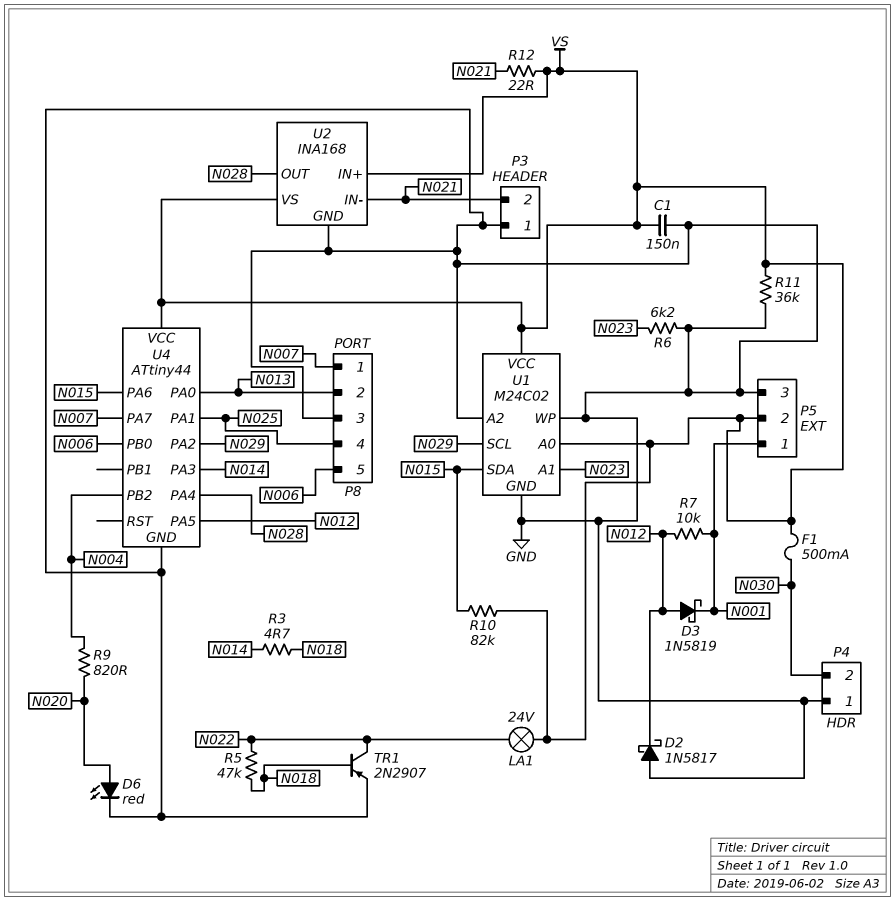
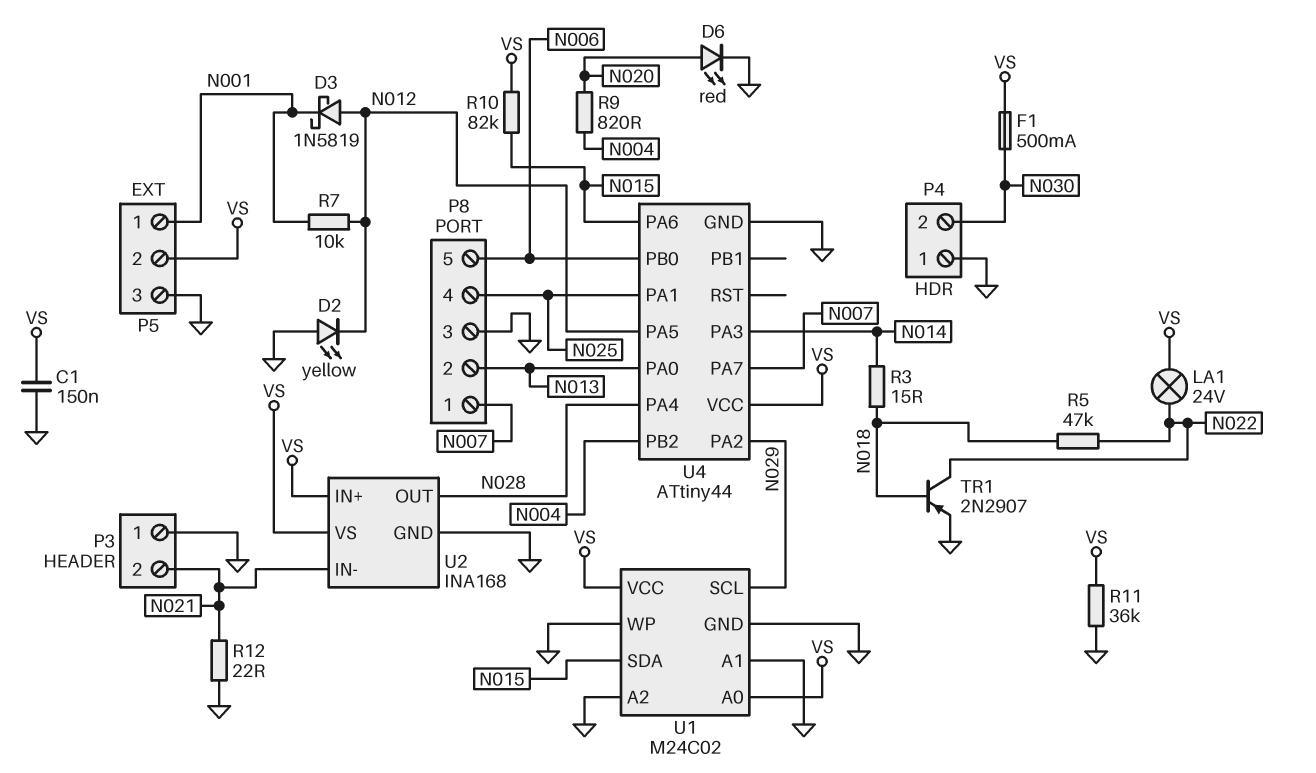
D2: schottky 1N5817 (A GND, K N012) -> LED yellow (A GND, K N012)
R3: 4.7 (N014, N018) -> 15 (N014, N018)
R6: 6.2k (GND, N023) -> none
R12: 22 (N021, VS) -> 22 (GND, N021)
U1 pin A1: N023 -> GND

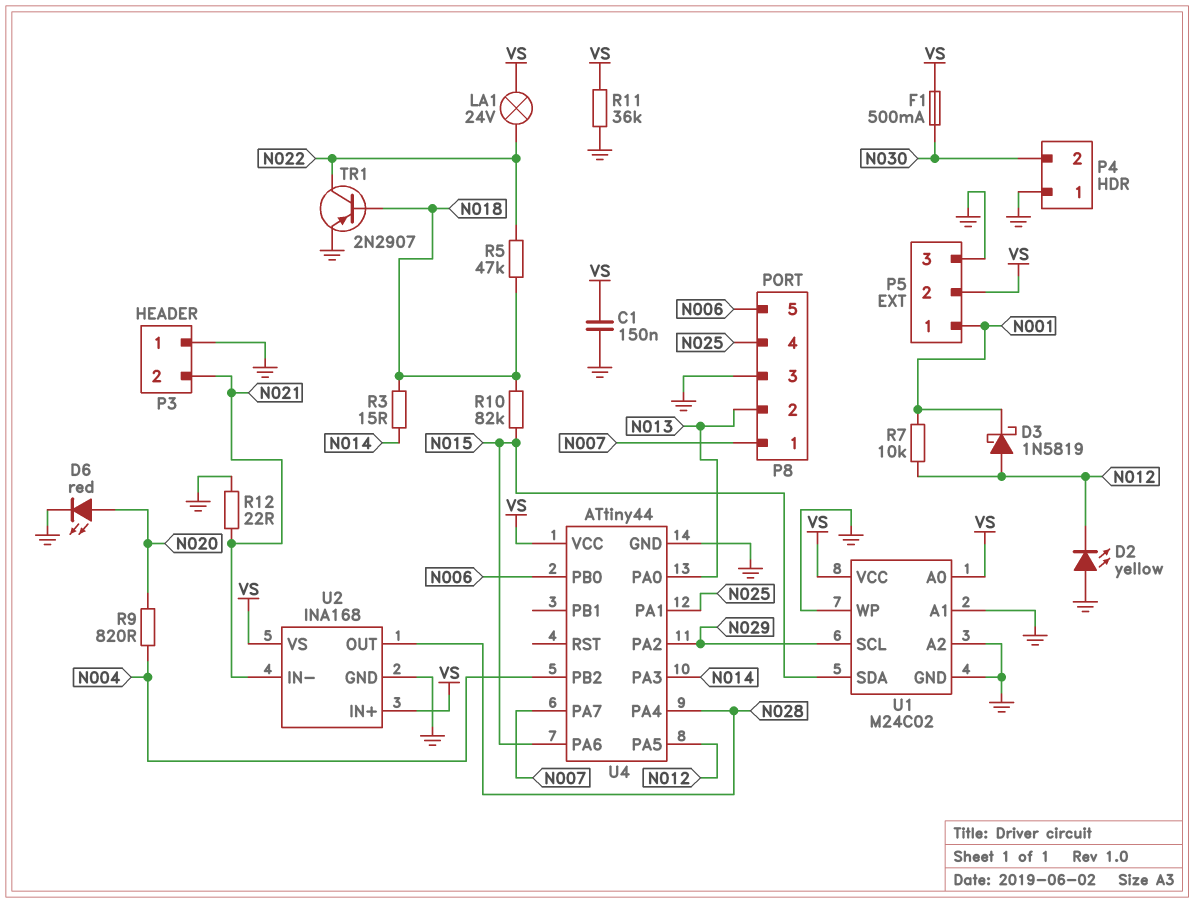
R10: 82k (N015, VS) -> 82k (N015, N018)

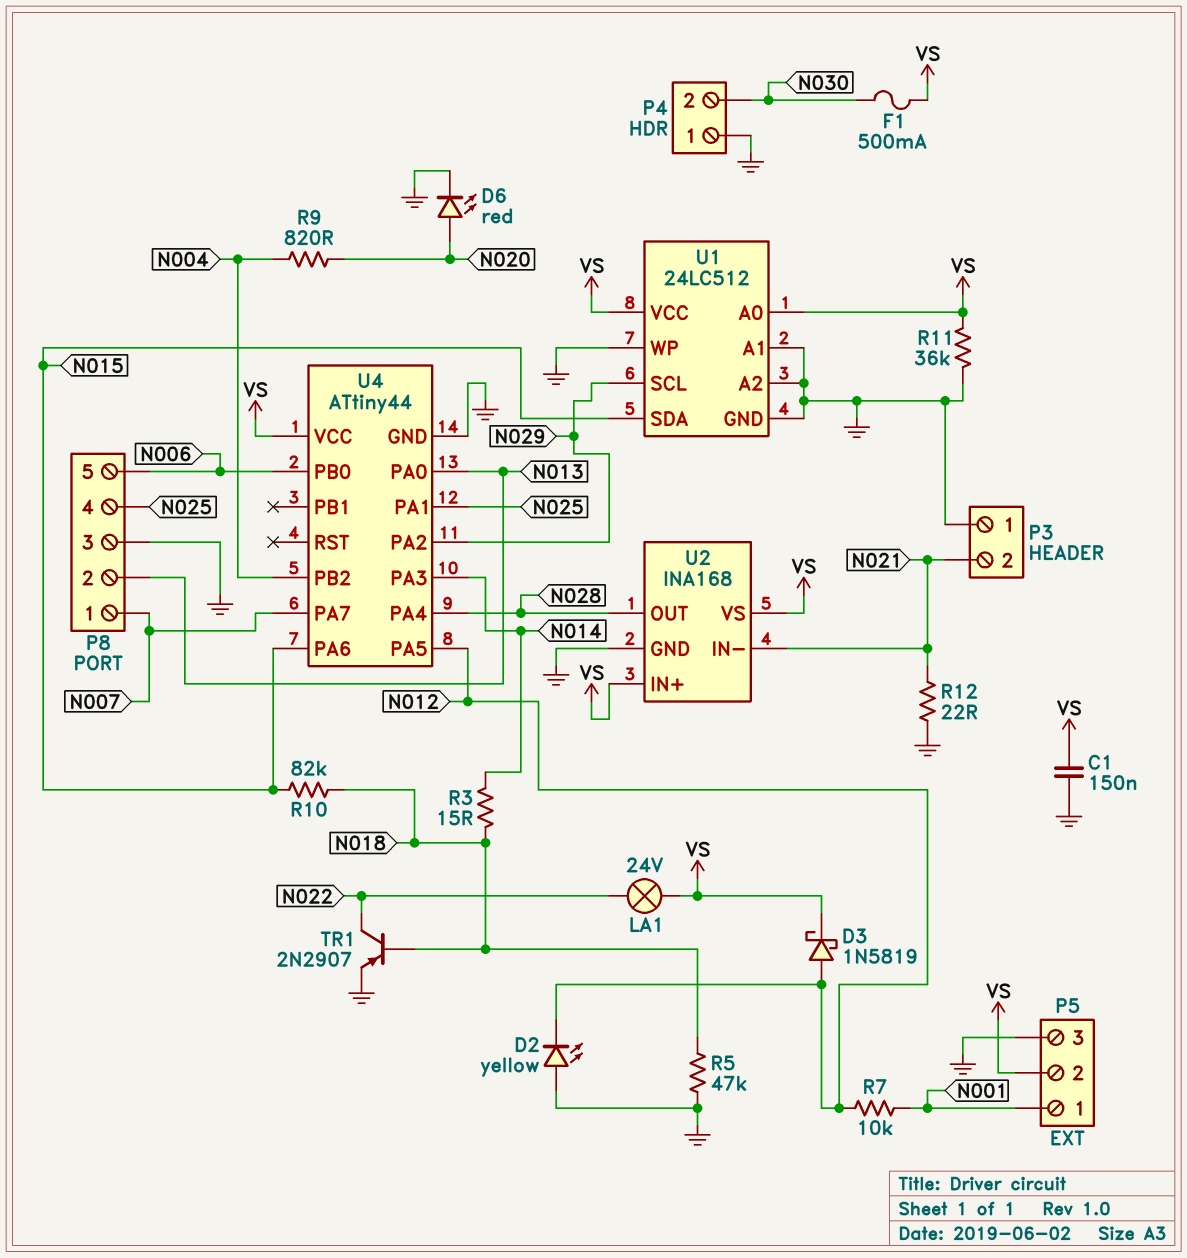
D3: schottky 1N5819 (A N012, K N001) -> schottky 1N5819 (A N012, K VS)
R5: 47k (N018, N022) -> 47k (GND, N018)
U1: M24C02 -> 24LC512

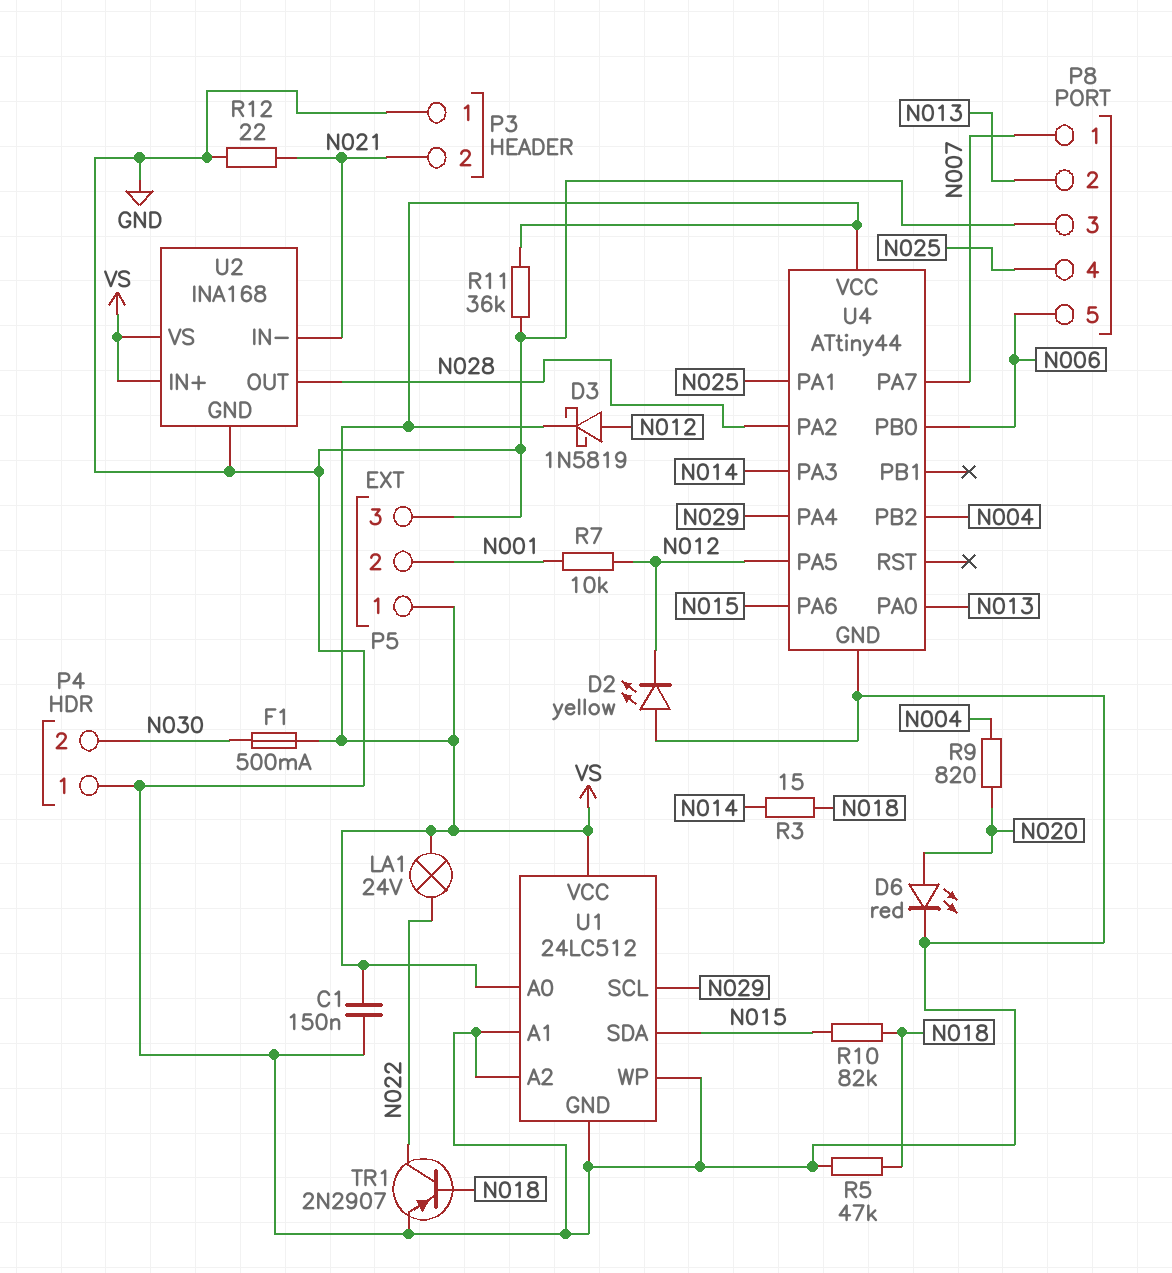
P5 pin 1: N001 -> VS
P5 pin 2: VS -> N001
U4 pin PA2: N029 -> N028
U4 pin PA4: N028 -> N029

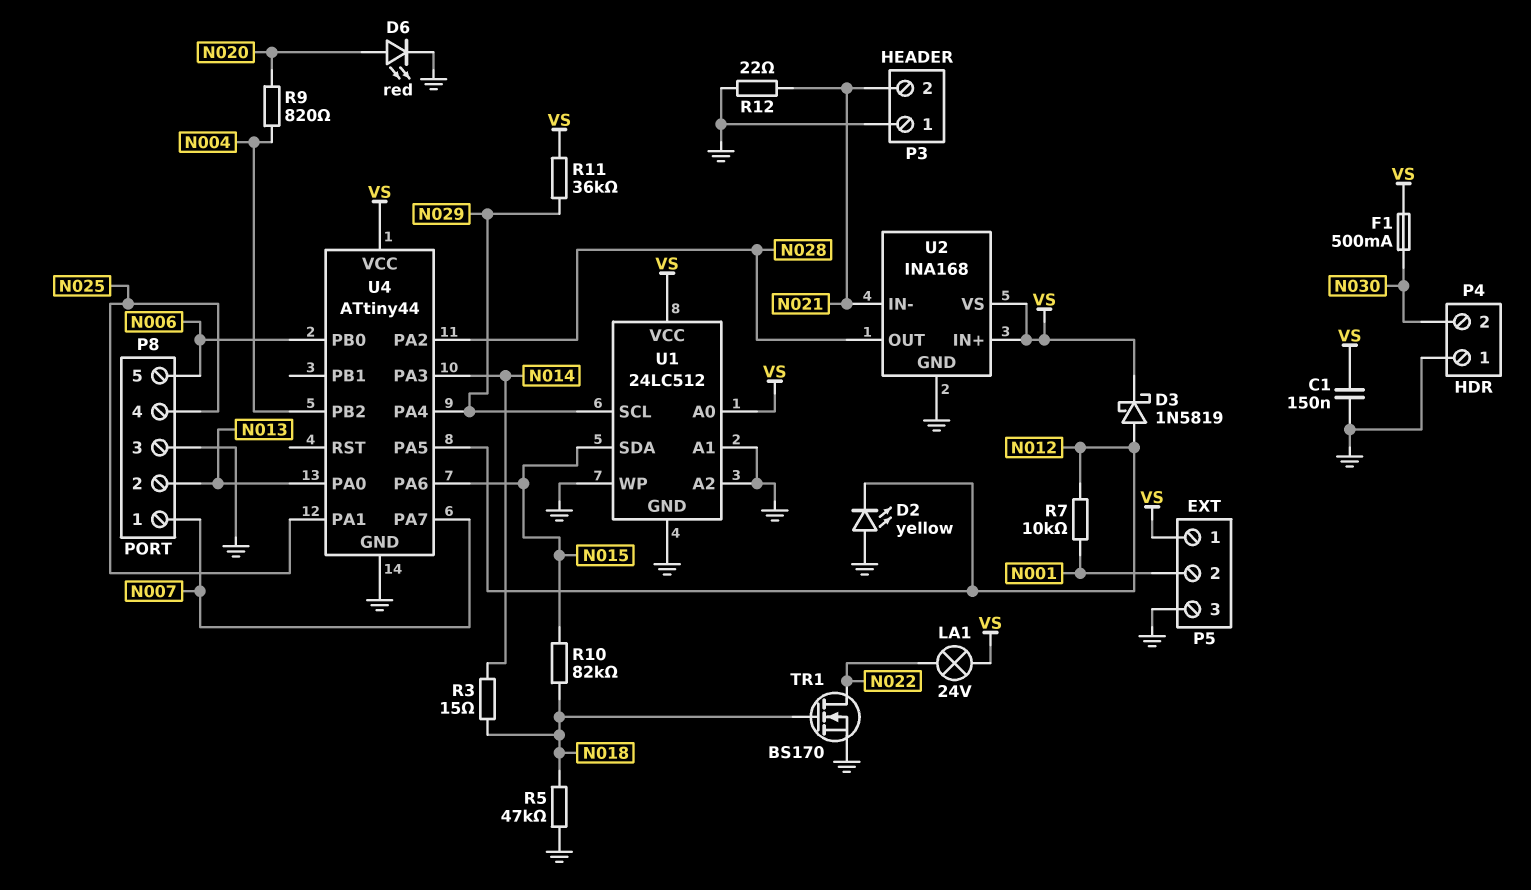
R11: 36k (GND, VS) -> 36k (N029, VS)
TR1: PNP 2N2907 (B N018, C N022, E GND) -> NMOS BS170 (G N018, D N022, S GND)

